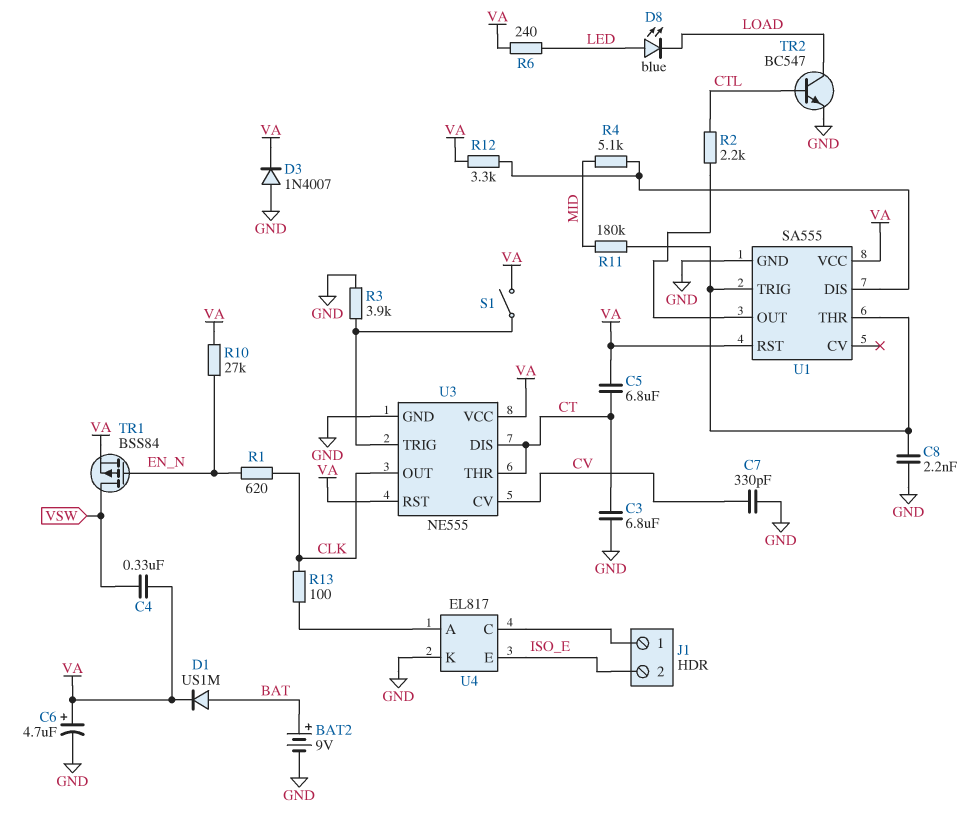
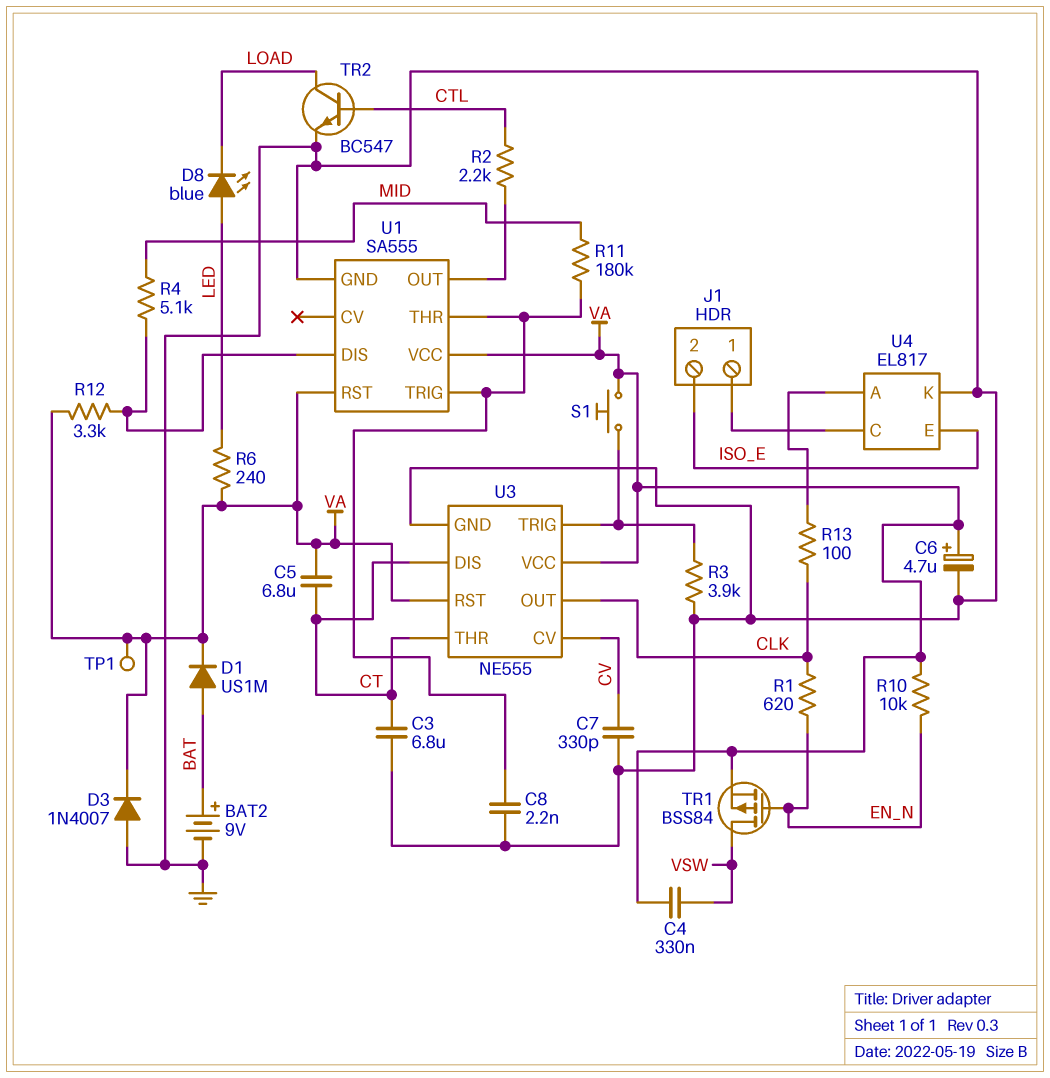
R10: 27k (EN_N, VA) -> 10k (EN_N, VA)
S1: switch (U3/TRIG, VA) -> button (U3/TRIG, VA)
TP1: none -> test point (VA)

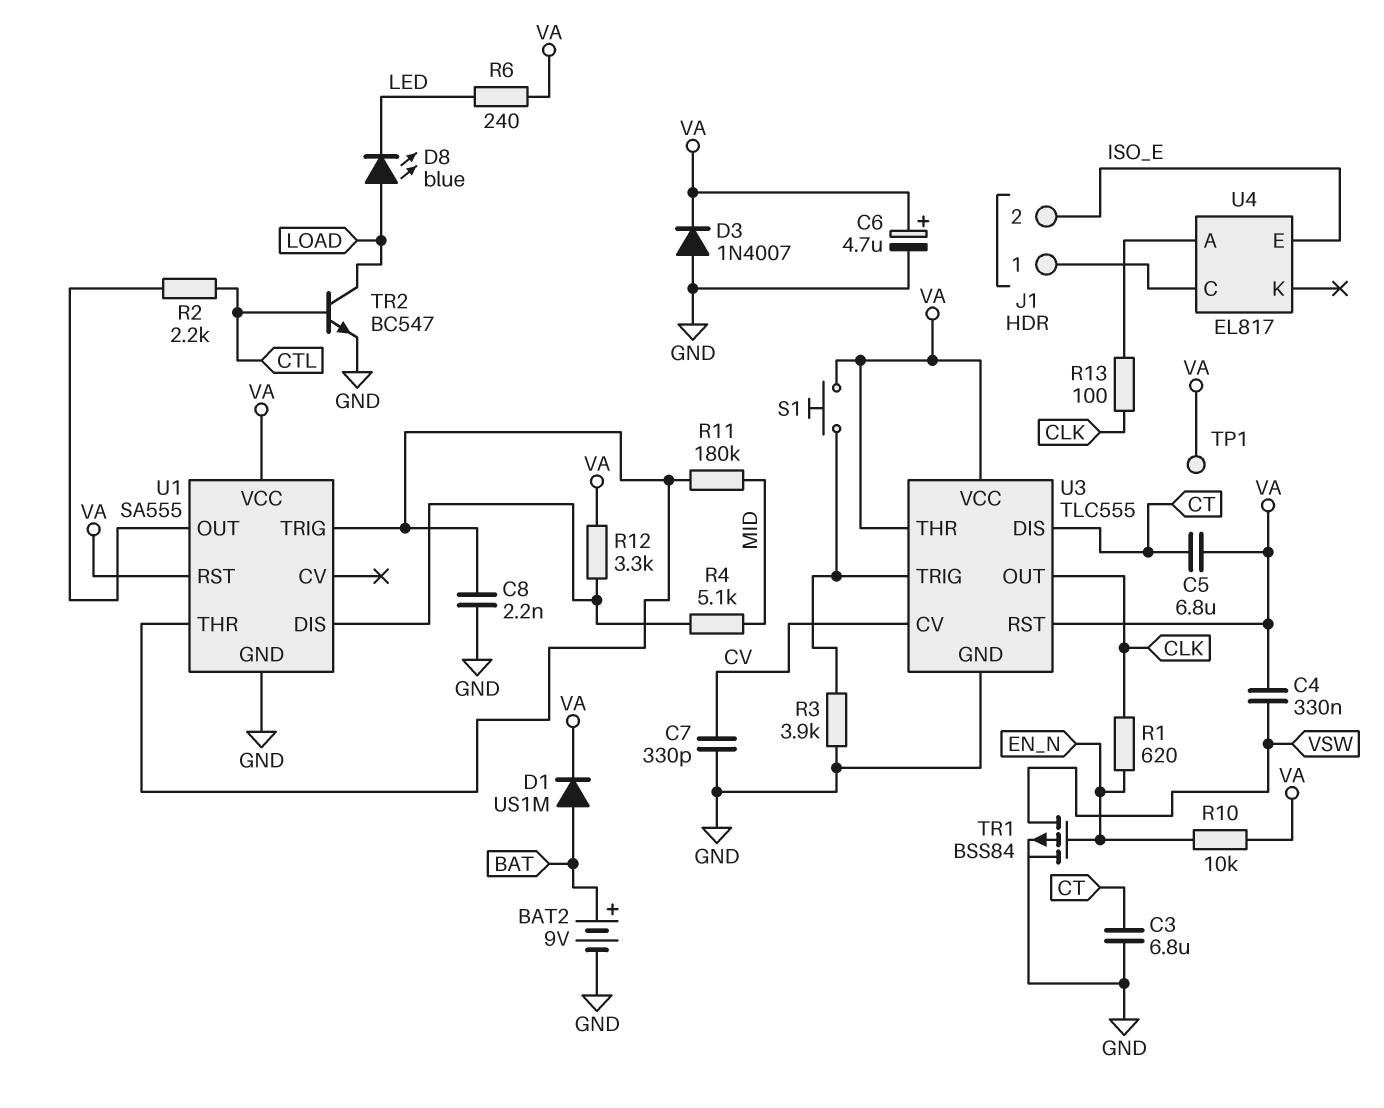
D8: LED blue (A LED, K LOAD) -> LED blue (A LOAD, K LED)
TR1: PMOS BSS84 (G EN_N, D VSW, S VA) -> PMOS BSS84 (G EN_N, D VSW, S GND)
U3: NE555 -> TLC555
U3 pin THR: CT -> VA
U4 pin K: GND -> none

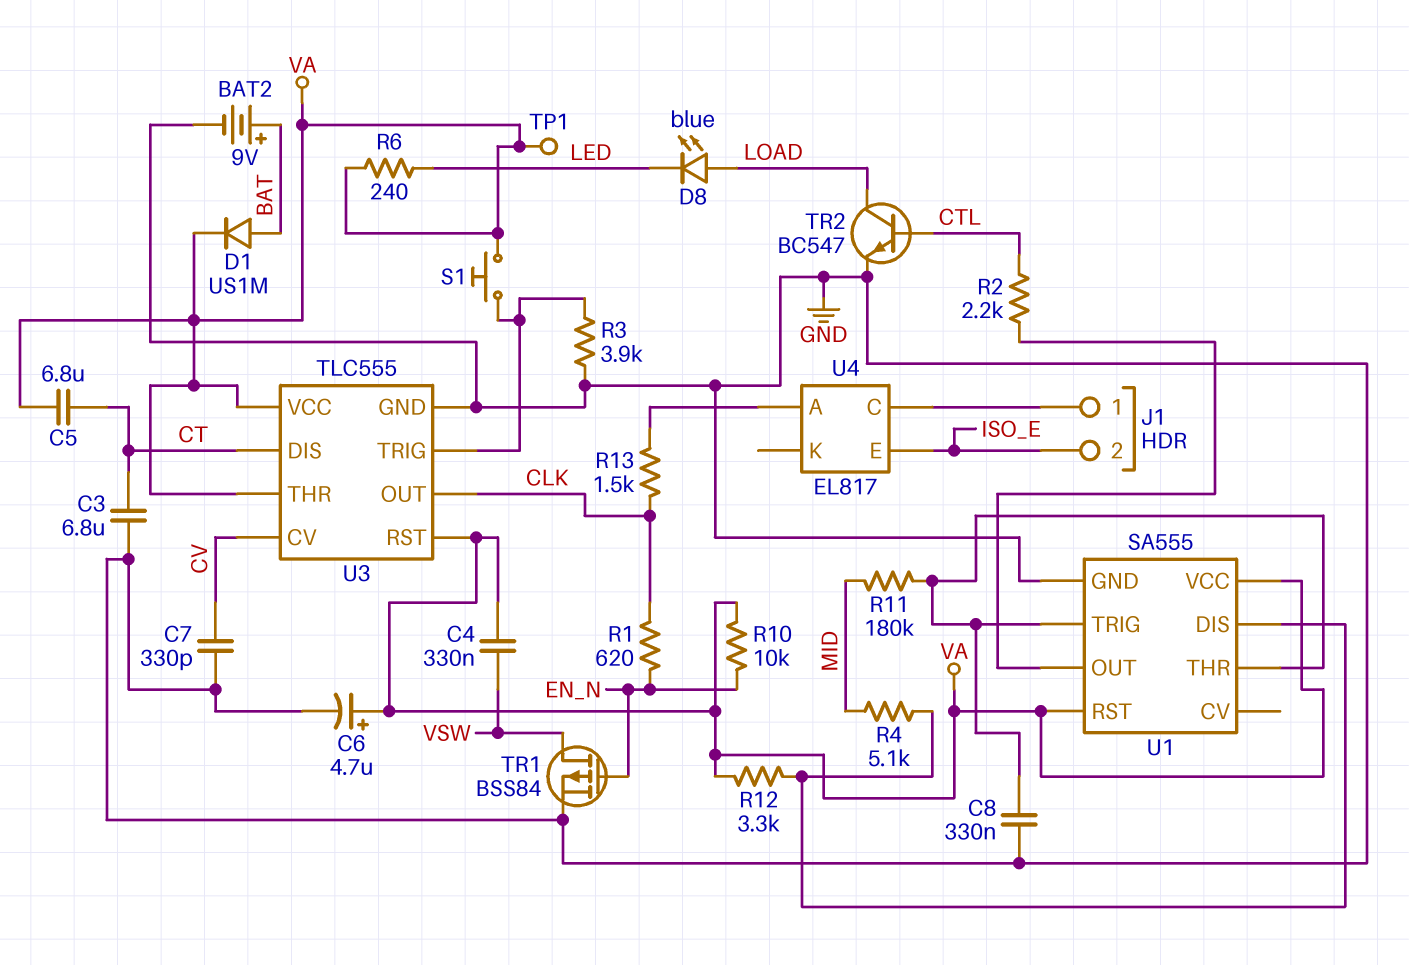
C8: 2.2nF (GND, U1/THR) -> 330nF (GND, U1/THR)
D3: diode 1N4007 (A GND, K VA) -> none
R13: 100 (CLK, U4/A) -> 1.5k (CLK, U4/A)

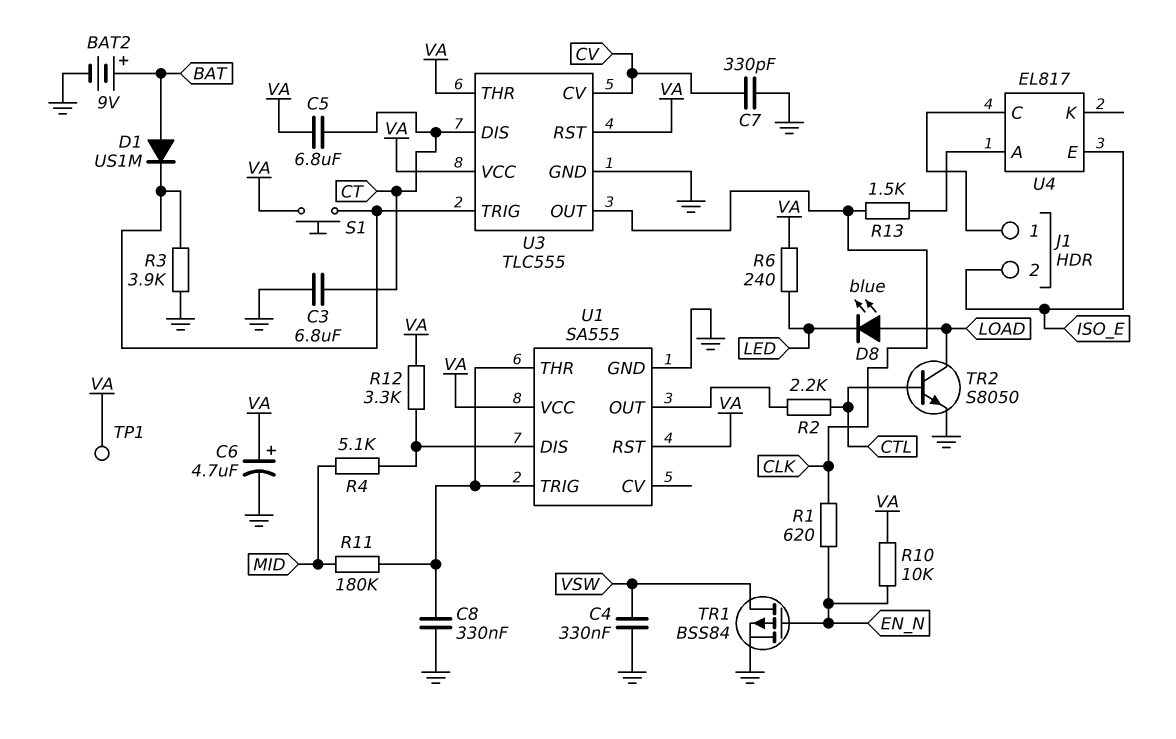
C4: 330nF (VA, VSW) -> 330nF (GND, VSW)
D1: diode US1M (A BAT, K VA) -> diode US1M (A BAT, K U3/TRIG)
TR2: NPN BC547 (B CTL, C LOAD, E GND) -> NPN S8050 (B CTL, C LOAD, E GND)

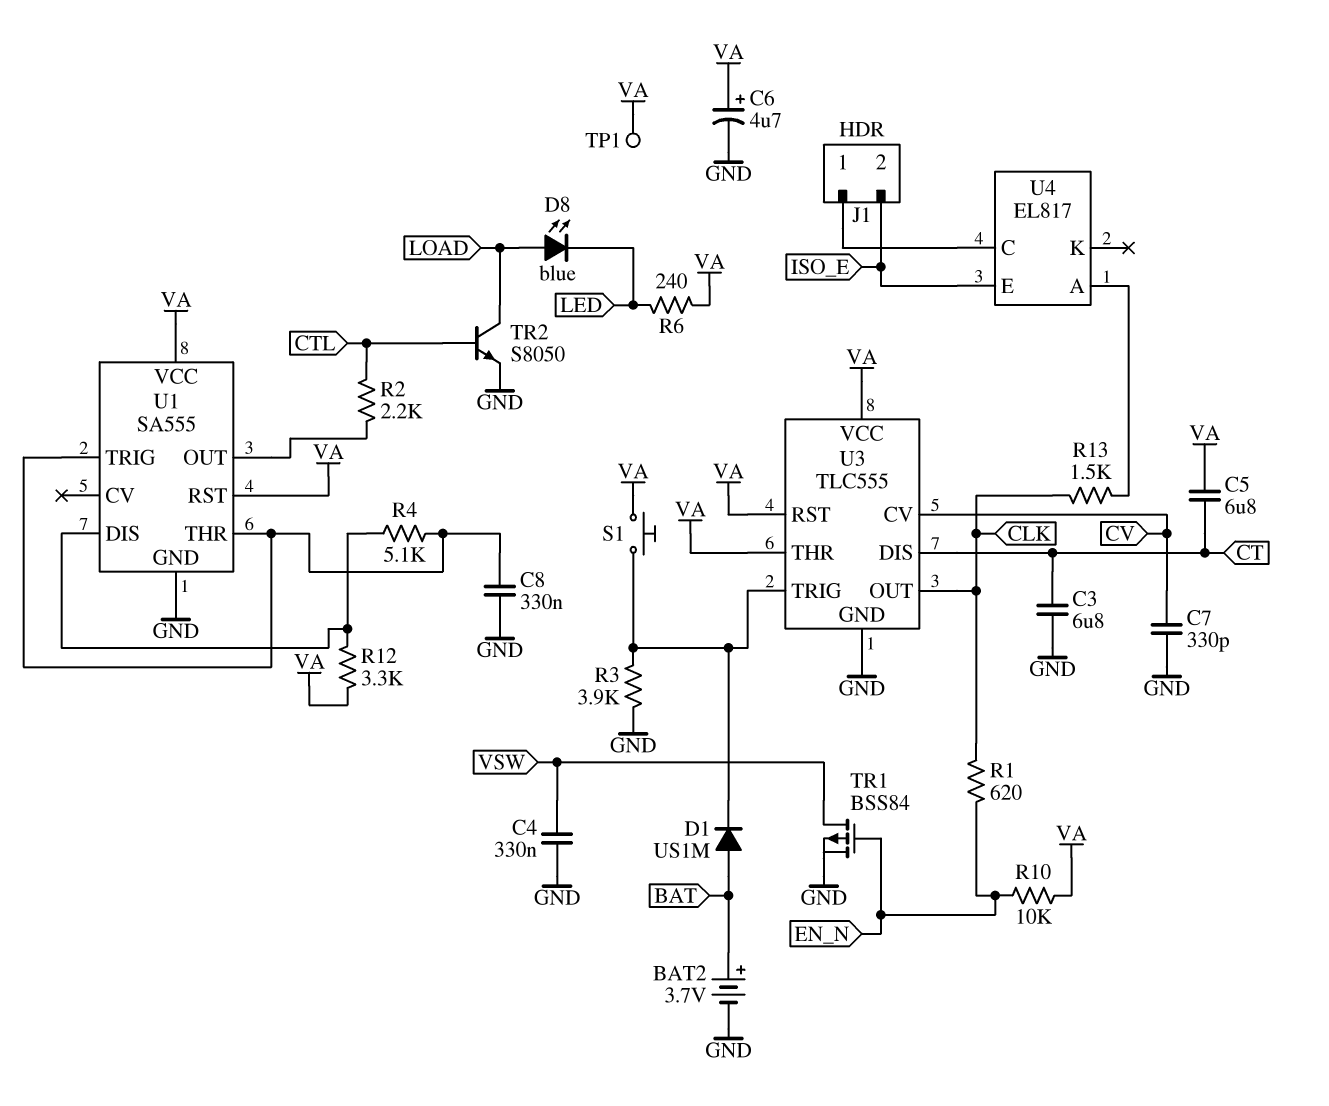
BAT2: 9V (plus BAT, minus GND) -> 3.7V (plus BAT, minus GND)
R4: 5.1k (MID, U1/DIS) -> 5.1k (U1/DIS, U1/THR)
R11: 180k (MID, U1/THR) -> none

